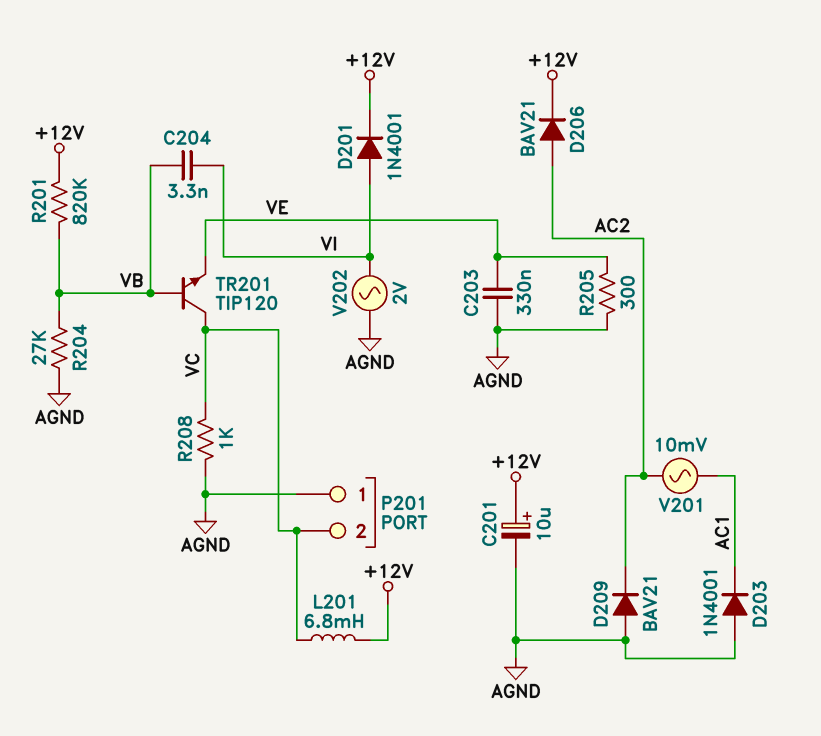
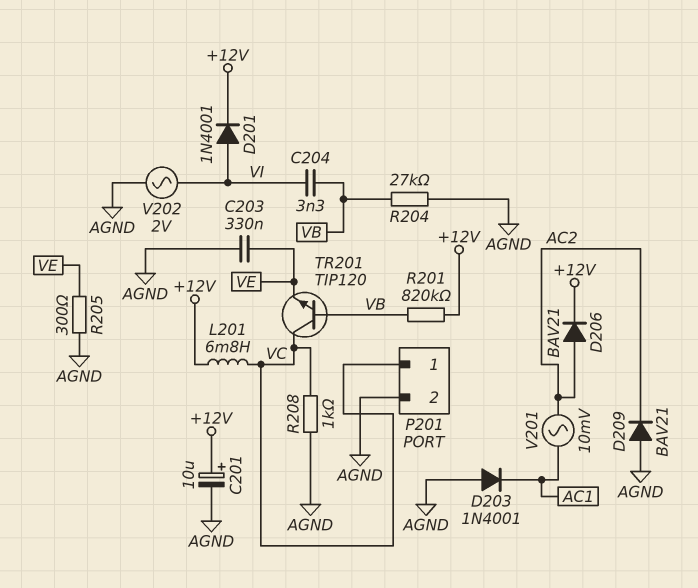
P201 pin 1: AGND -> VC
P201 pin 2: VC -> AGND

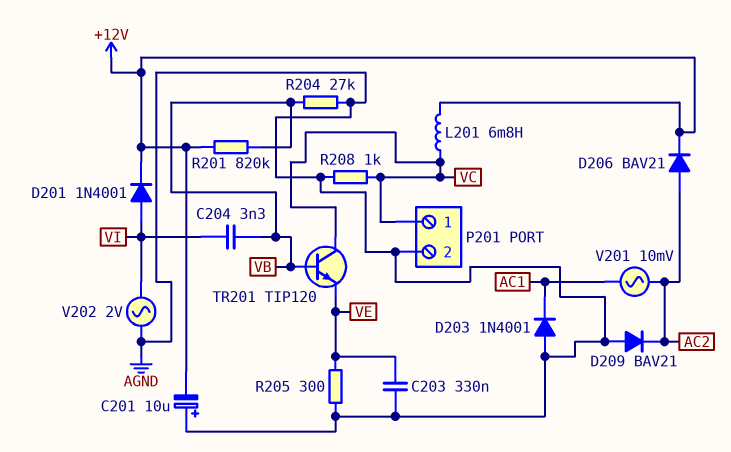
C201: 10uF (plus +12V, minus AGND) -> 10uF (plus AGND, minus +12V)

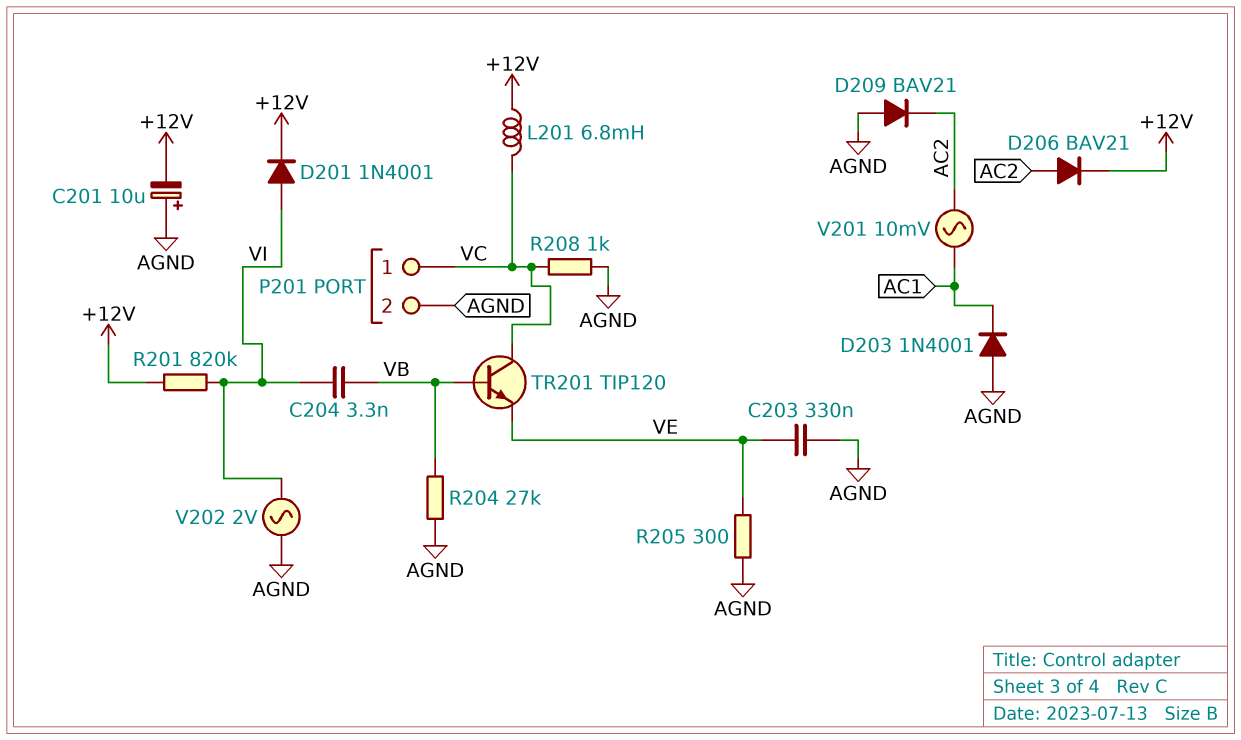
R201: 820k (+12V, VB) -> 820k (+12V, VI)

